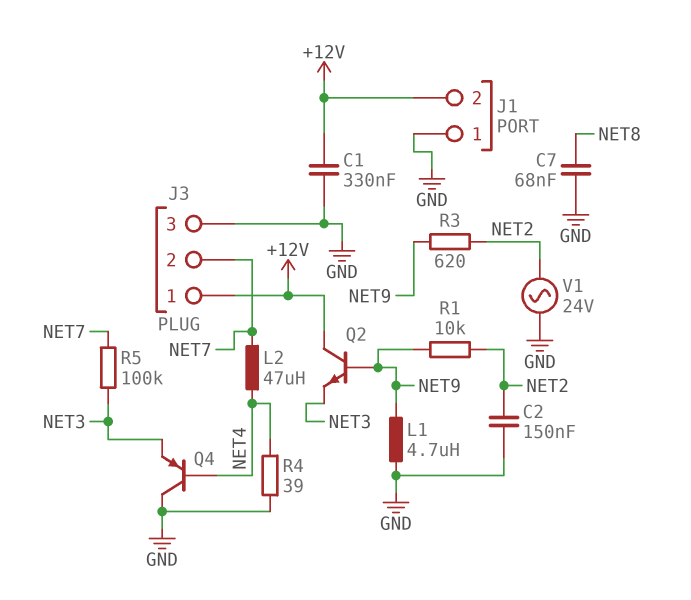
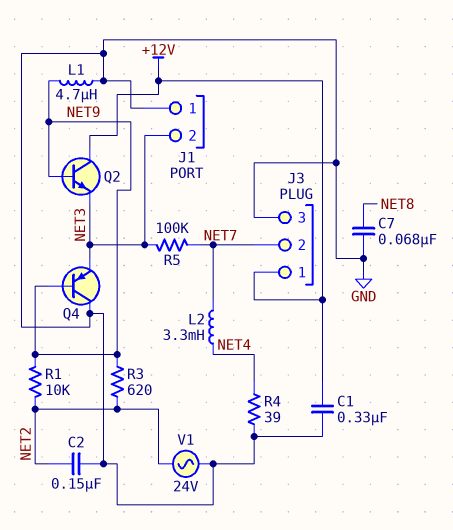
J1 pin 2: +12V -> NET3
L2: 47uH (NET4, NET7) -> 3.3mH (NET4, NET7)
Q4: PNP (B NET4, C GND, E NET3) -> PNP (B NET9, C GND, E NET3)

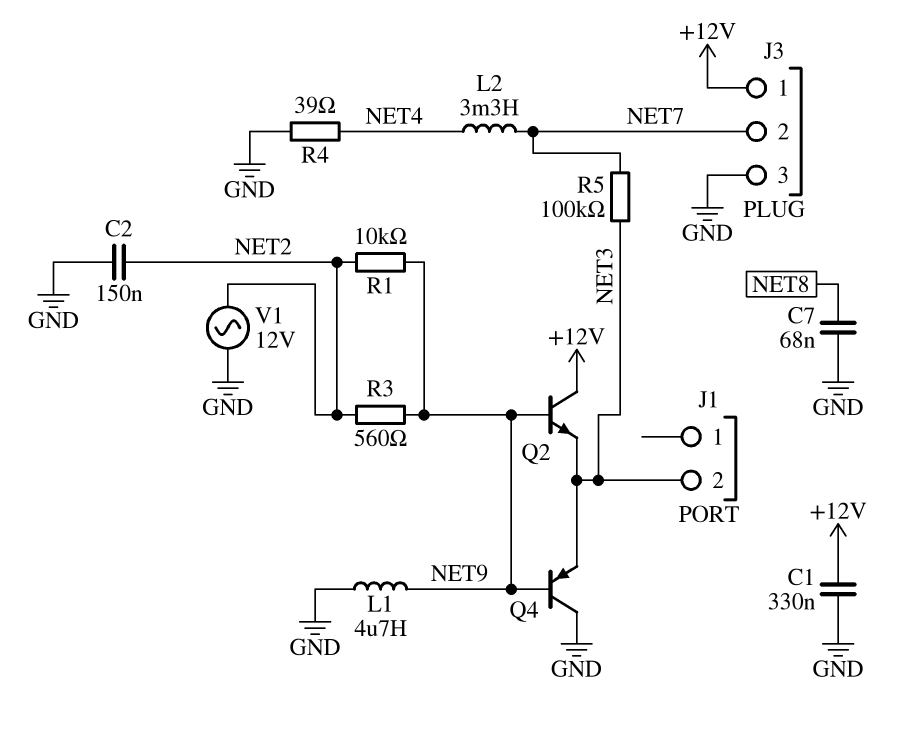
J1 pin 1: GND -> none
R3: 620 (NET2, NET9) -> 560 (NET2, NET9)
V1: AC 24V (GND, NET2) -> AC 12V (GND, NET2)

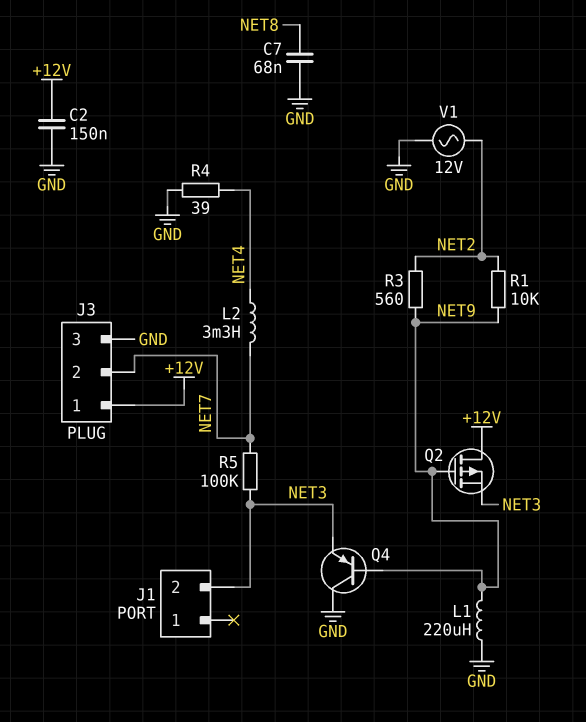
C1: 330nF (+12V, GND) -> none
C2: 150nF (GND, NET2) -> 150nF (+12V, GND)
L1: 4.7uH (GND, NET9) -> 220uH (GND, NET9)
Q2: NPN (B NET9, C +12V, E NET3) -> PMOS (G NET9, D +12V, S NET3)

